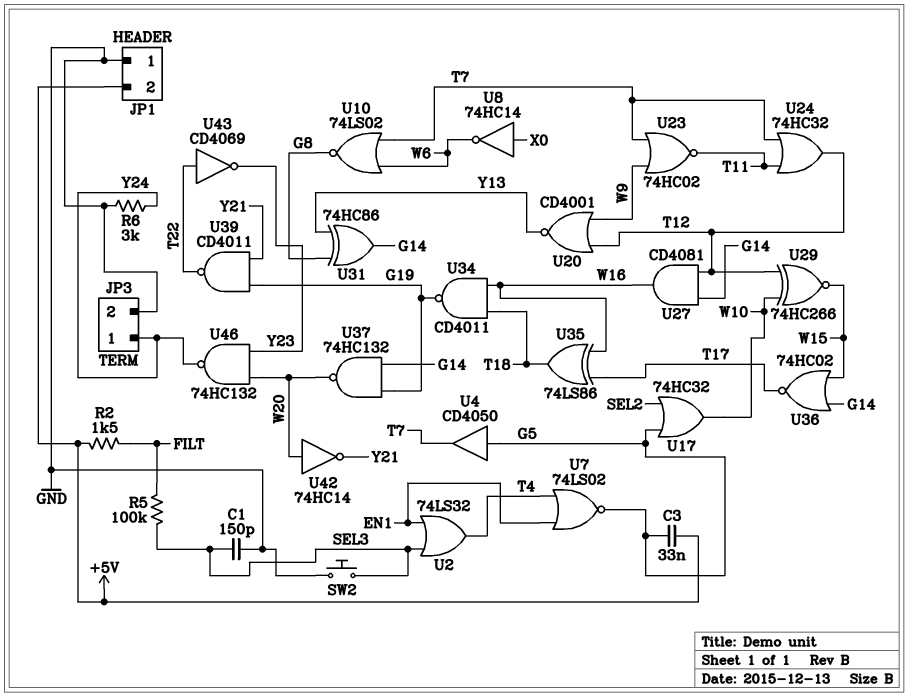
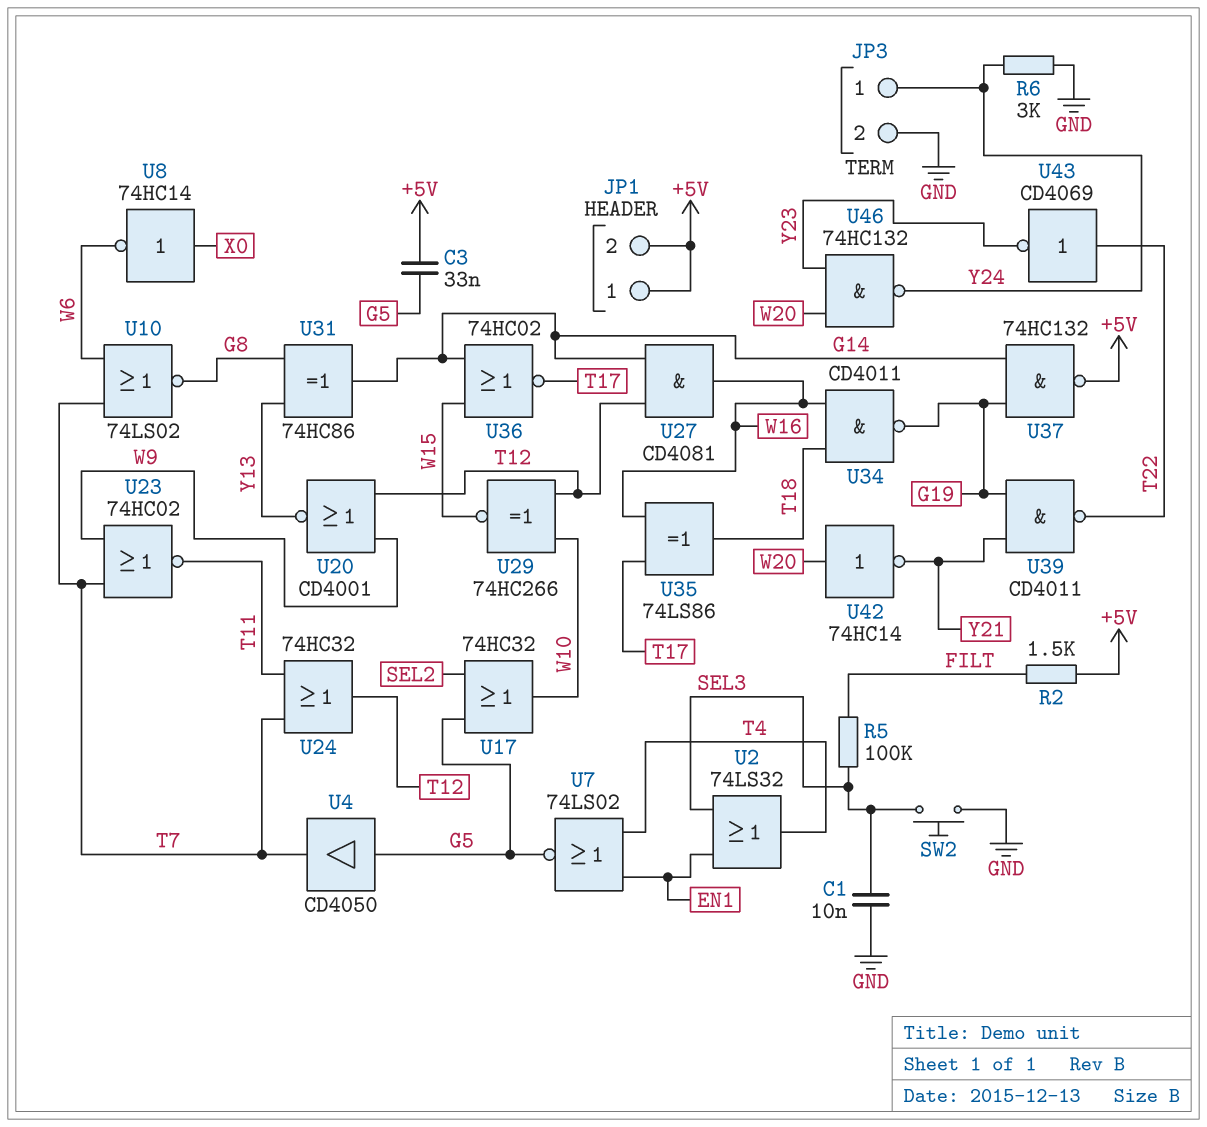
C1: 150pF (GND, SEL3) -> 10nF (GND, SEL3)
JP1 pin 1: GND -> +5V
U37: NAND 74HC132 (in G14, in G19, out W20) -> NAND 74HC132 (in G14, in G19, out +5V)

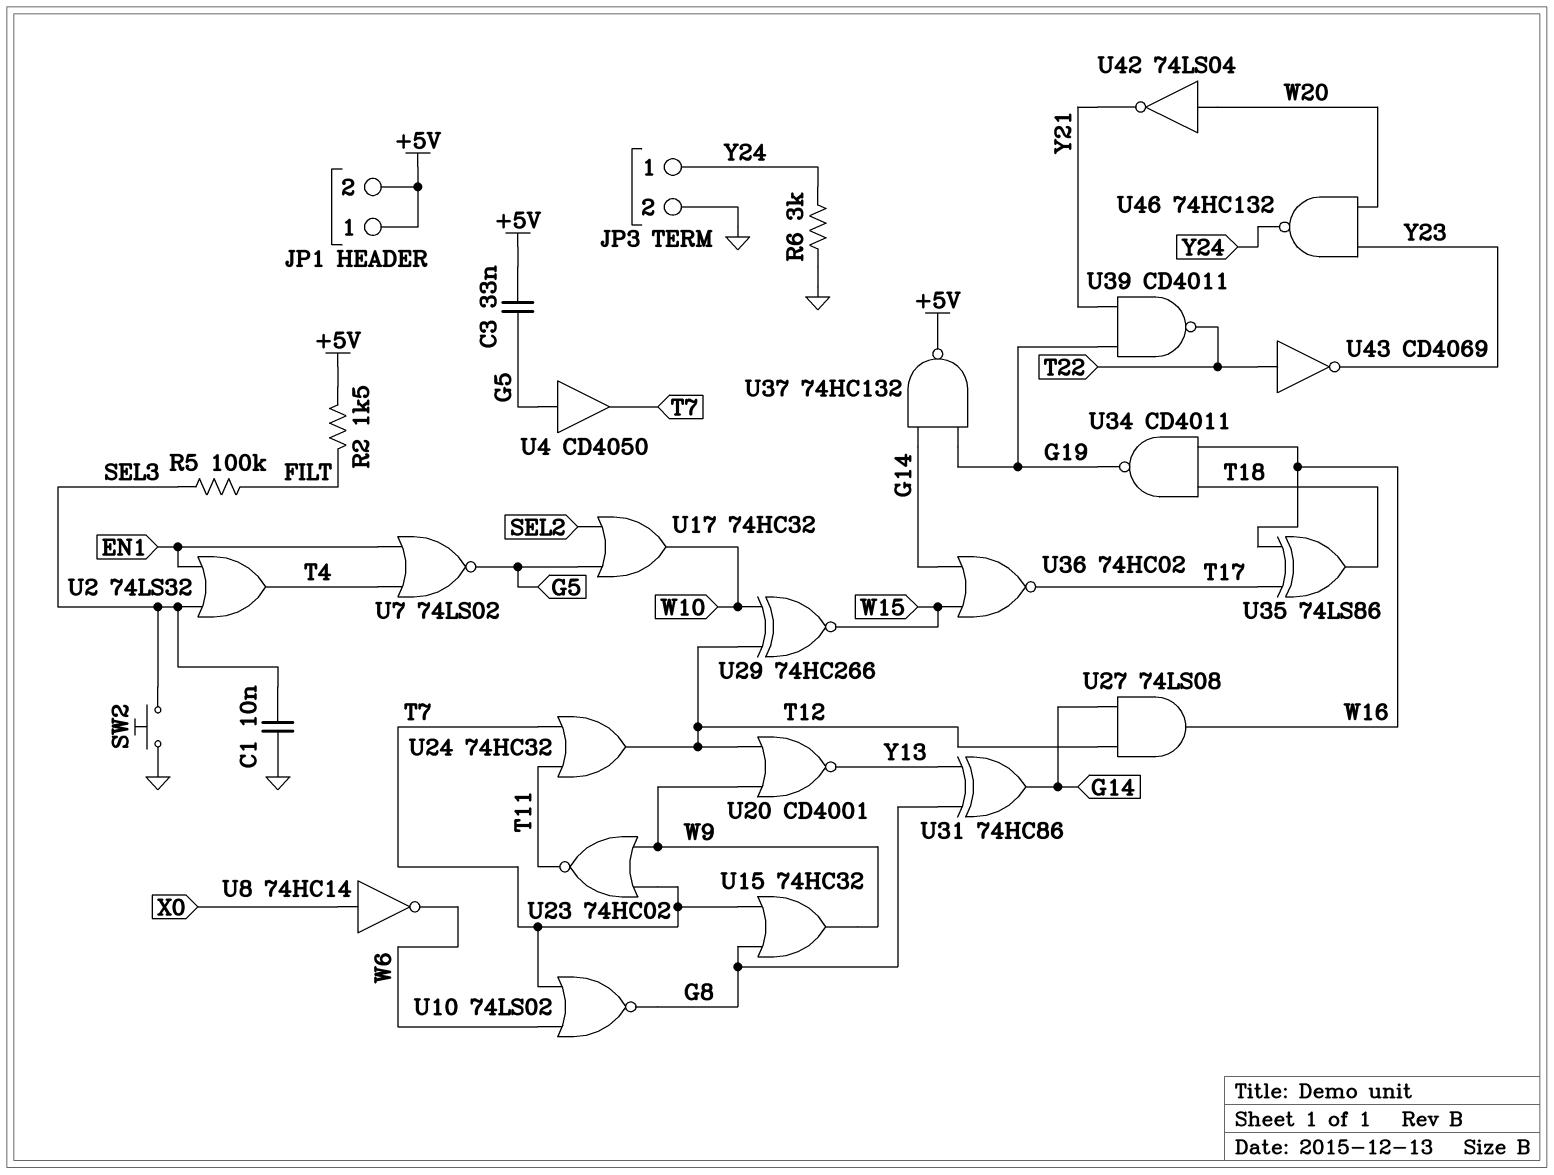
U15: none -> OR 74HC32 (in G8, in T7, out W9)
U27: AND CD4081 (in G14, in T12, out W16) -> AND 74LS08 (in G14, in T12, out W16)
U42: NOT 74HC14 (in W20, out Y21) -> NOT 74LS04 (in W20, out Y21)

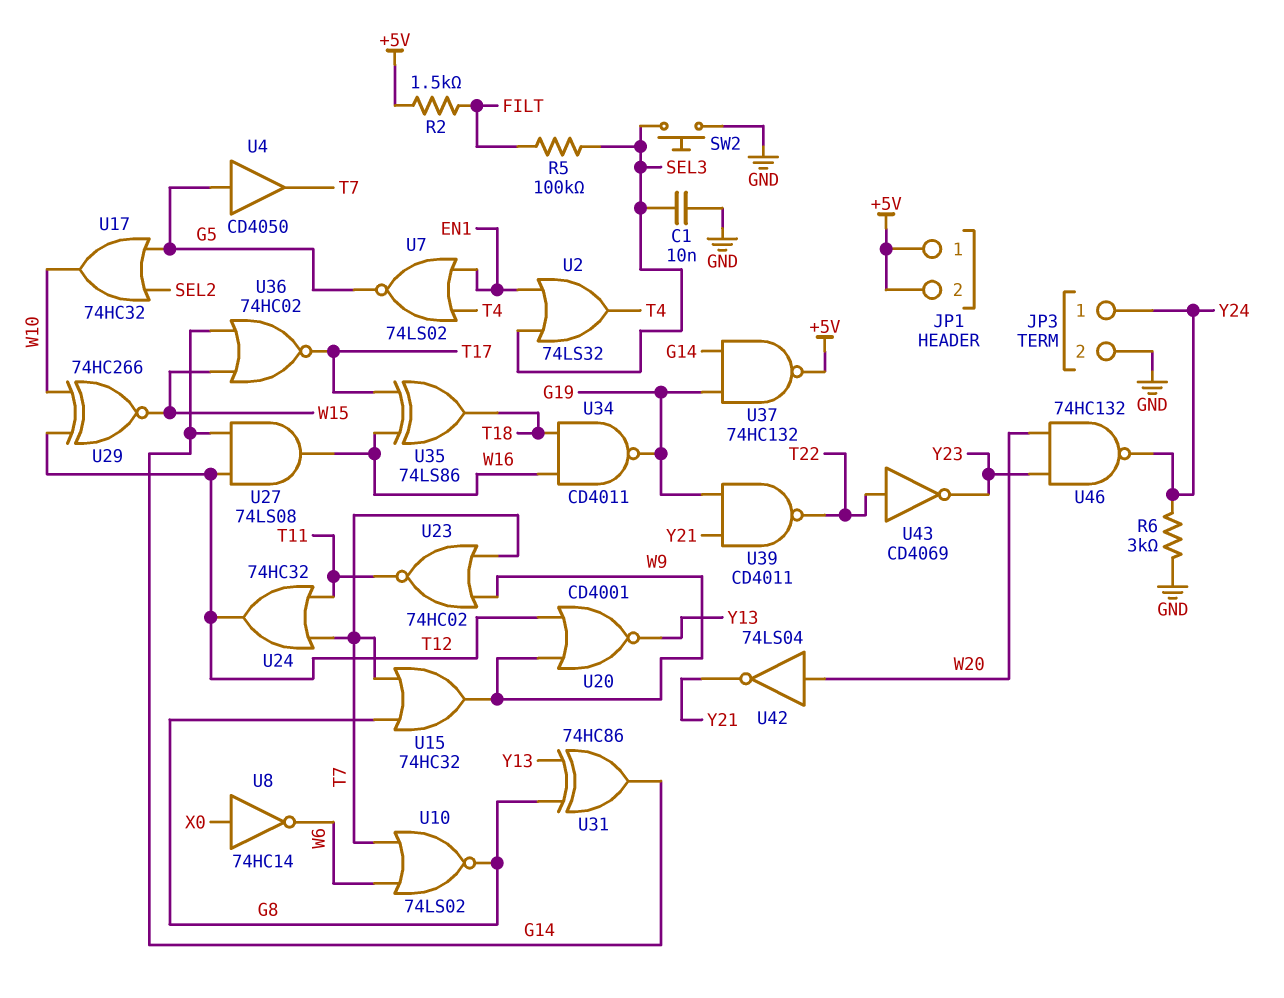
C3: 33nF (+5V, G5) -> none

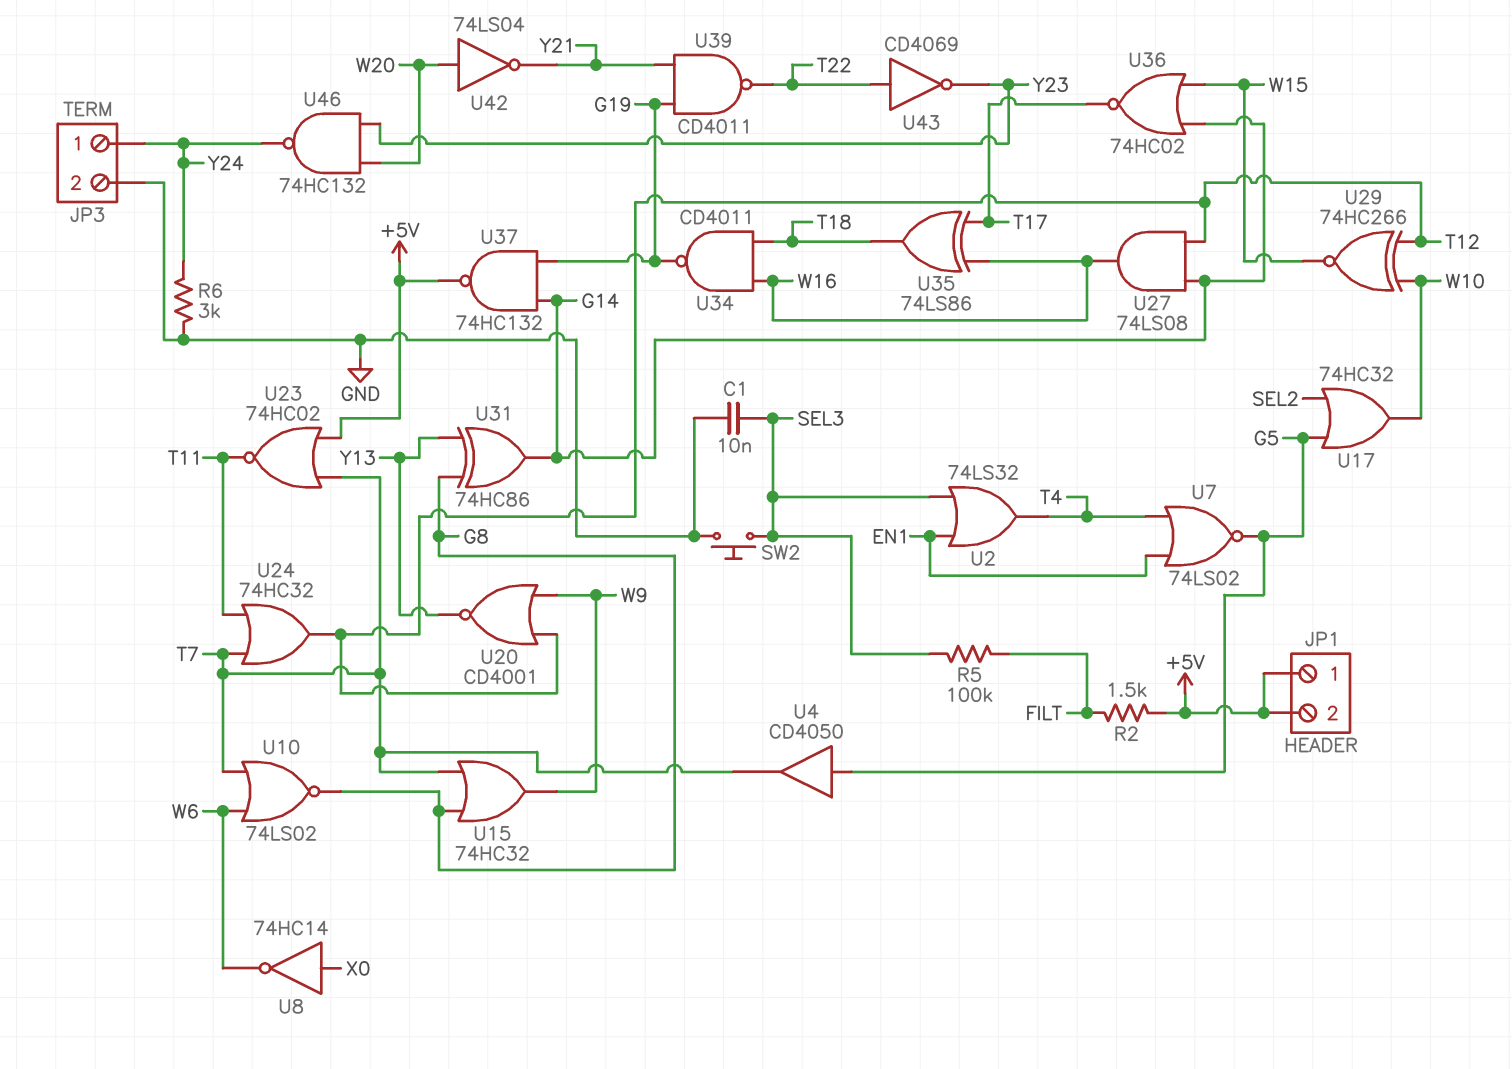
U23: NOR 74HC02 (in T7, in W9, out T11) -> NOR 74HC02 (in +5V, in T7, out T11)

